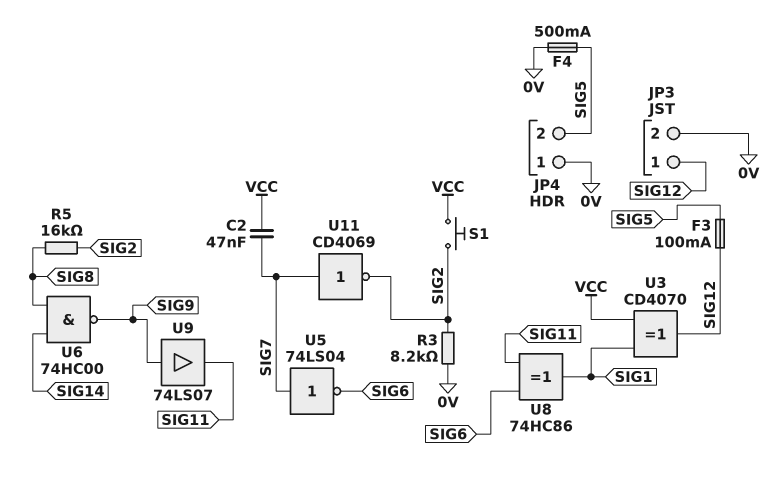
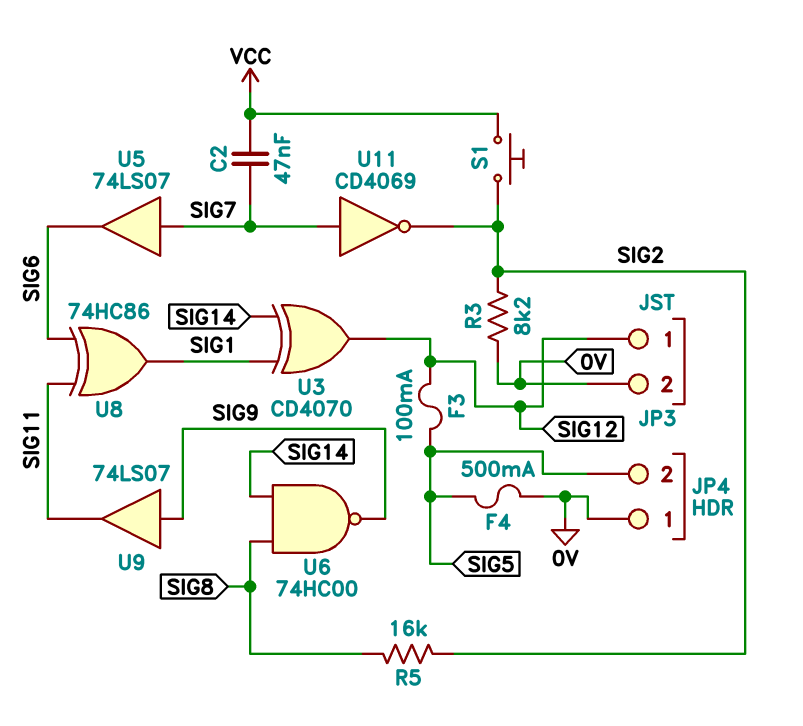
U3: XOR CD4070 (in SIG1, in VCC, out SIG12) -> XOR CD4070 (in SIG1, in SIG14, out SIG12)
U5: NOT 74LS04 (in SIG7, out SIG6) -> buffer 74LS07 (in SIG7, out SIG6)

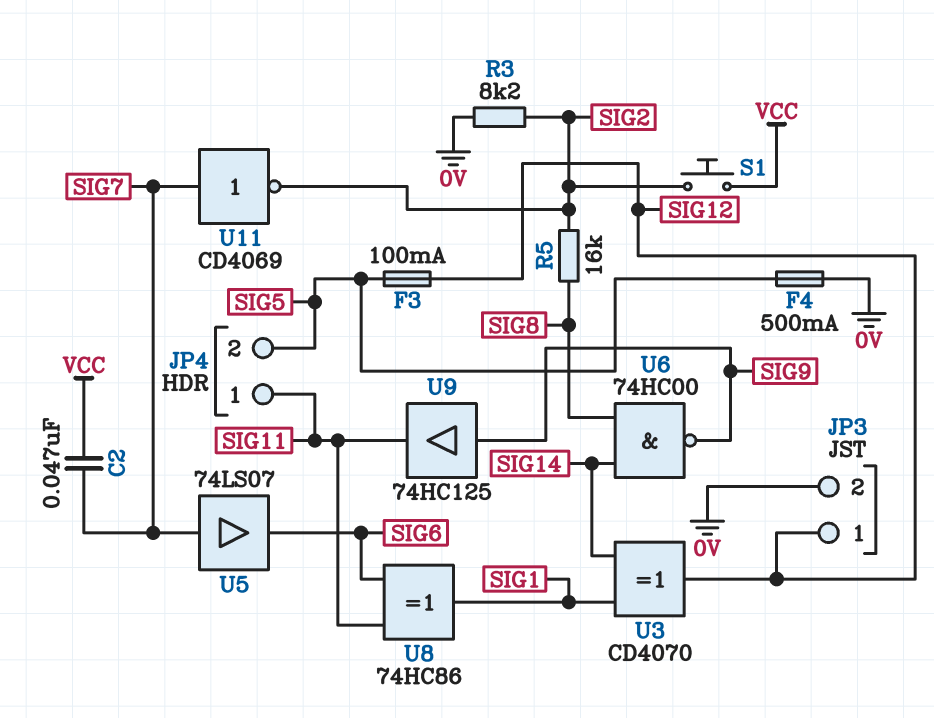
JP4 pin 1: 0V -> SIG11
U9: buffer 74LS07 (in SIG9, out SIG11) -> buffer 74HC125 (in SIG9, out SIG11)

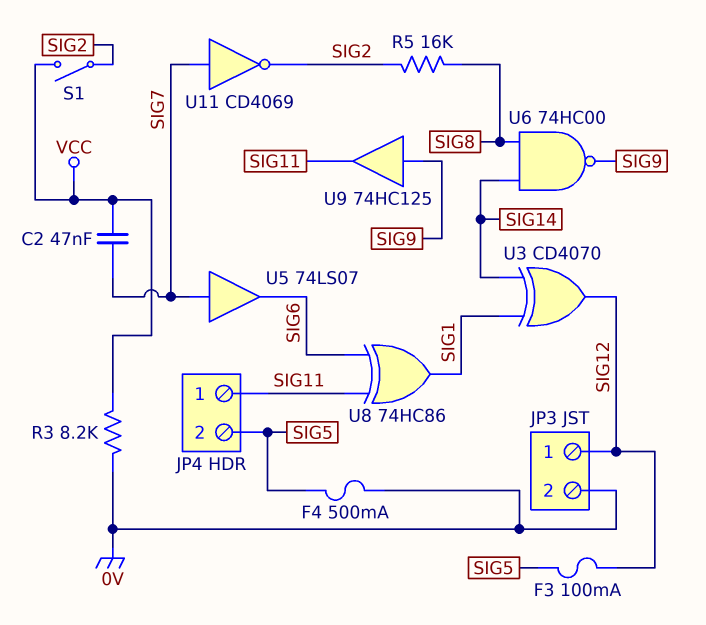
R3: 8.2k (0V, SIG2) -> 8.2k (0V, VCC)
S1: button (SIG2, VCC) -> switch (SIG2, VCC)

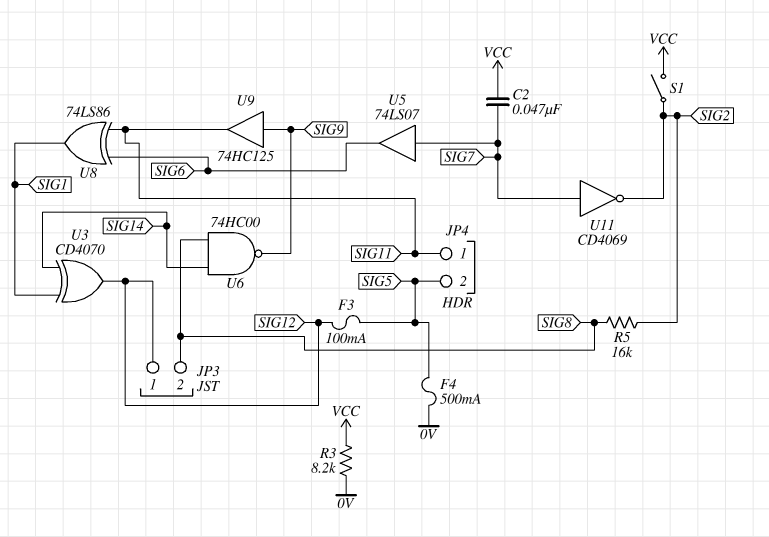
JP3 pin 2: 0V -> SIG8
U8: XOR 74HC86 (in SIG6, in SIG11, out SIG1) -> XOR 74LS86 (in SIG6, in SIG11, out SIG1)

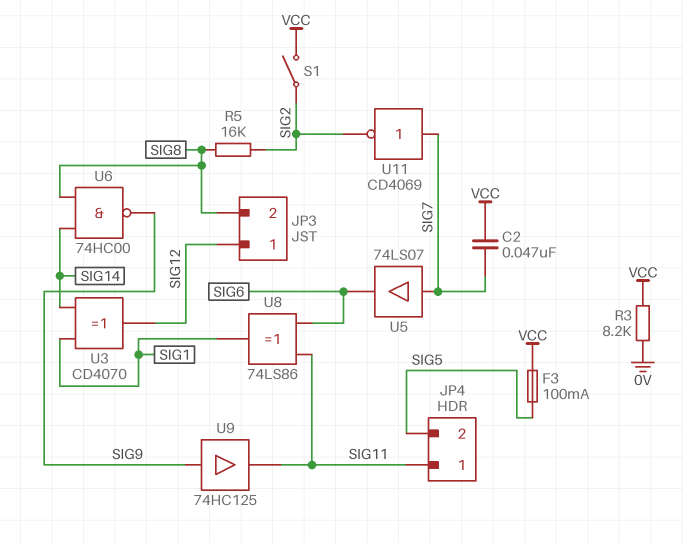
F3: 100mA (SIG5, SIG12) -> 100mA (SIG5, VCC)
F4: 500mA (0V, SIG5) -> none

